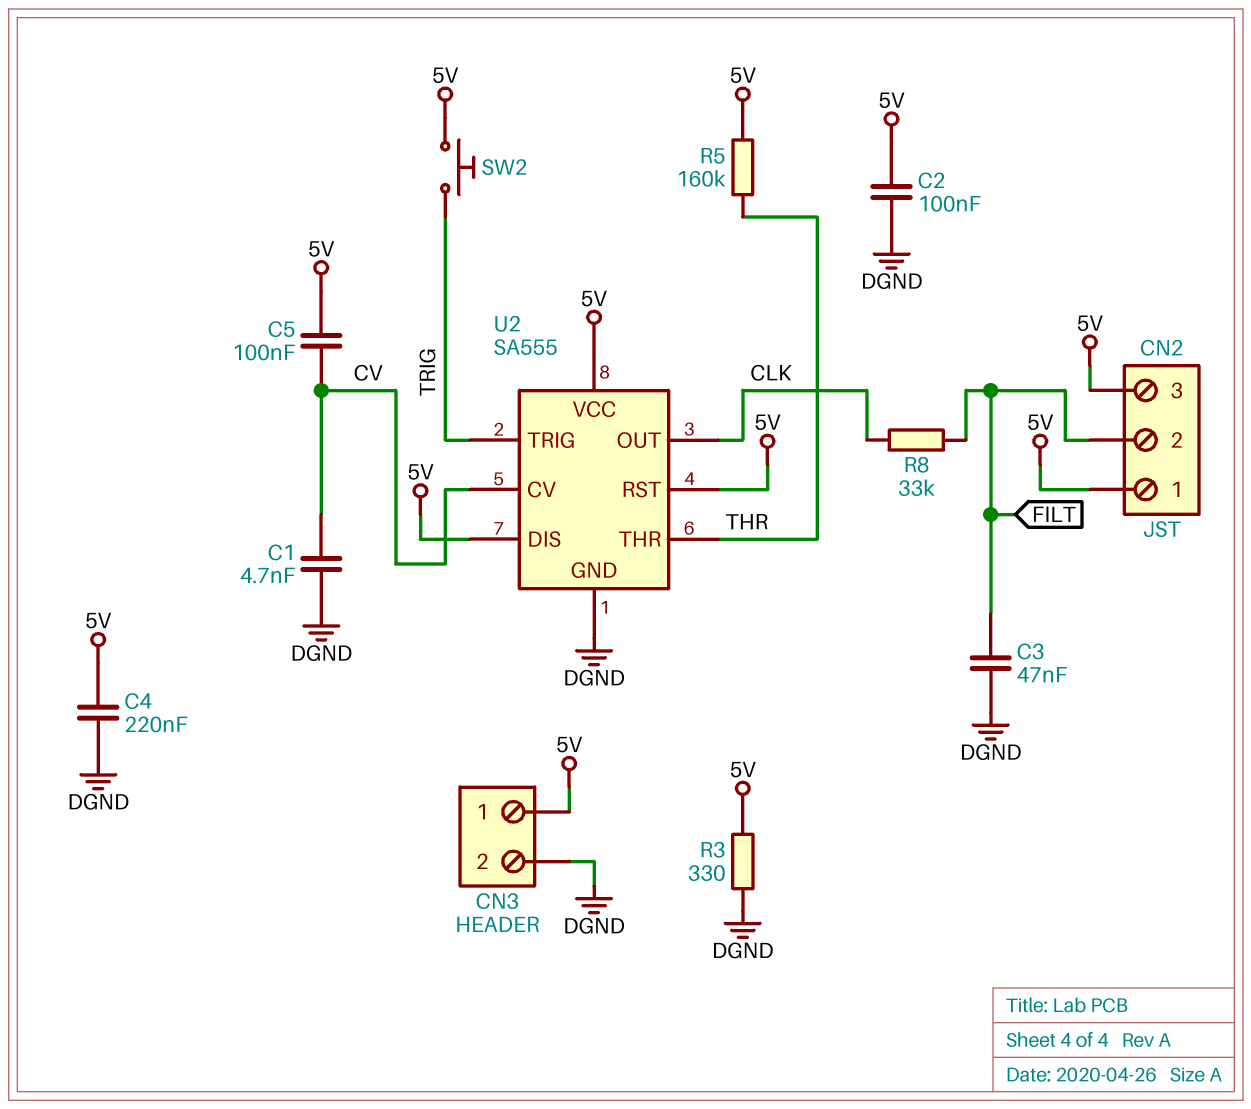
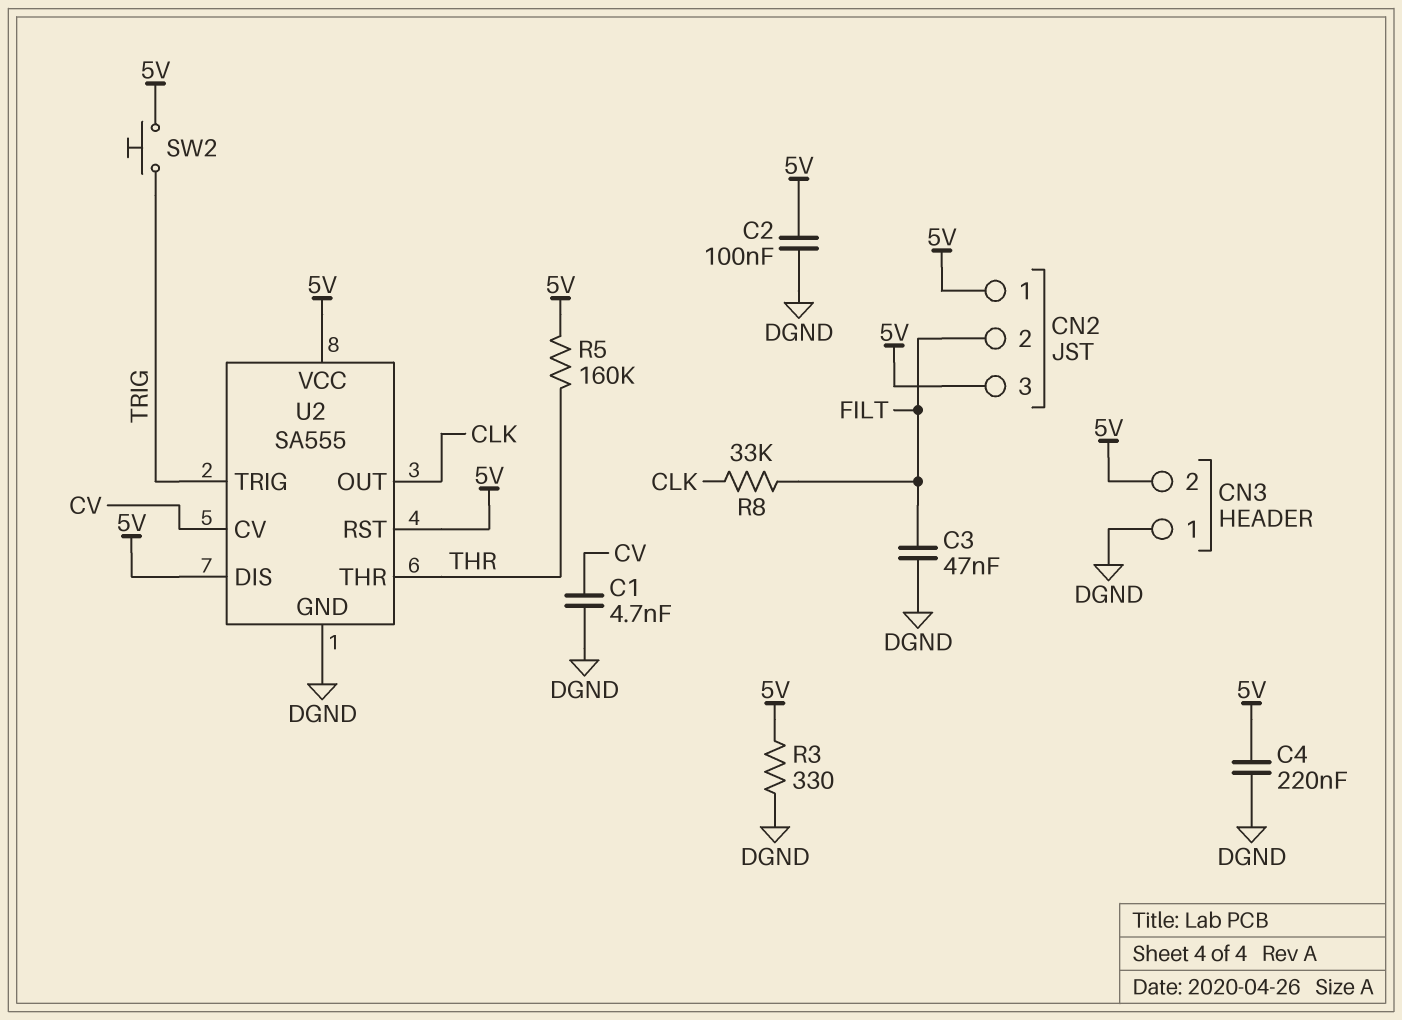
C5: 100nF (5V, CV) -> none
CN3 pin 1: 5V -> DGND
CN3 pin 2: DGND -> 5V

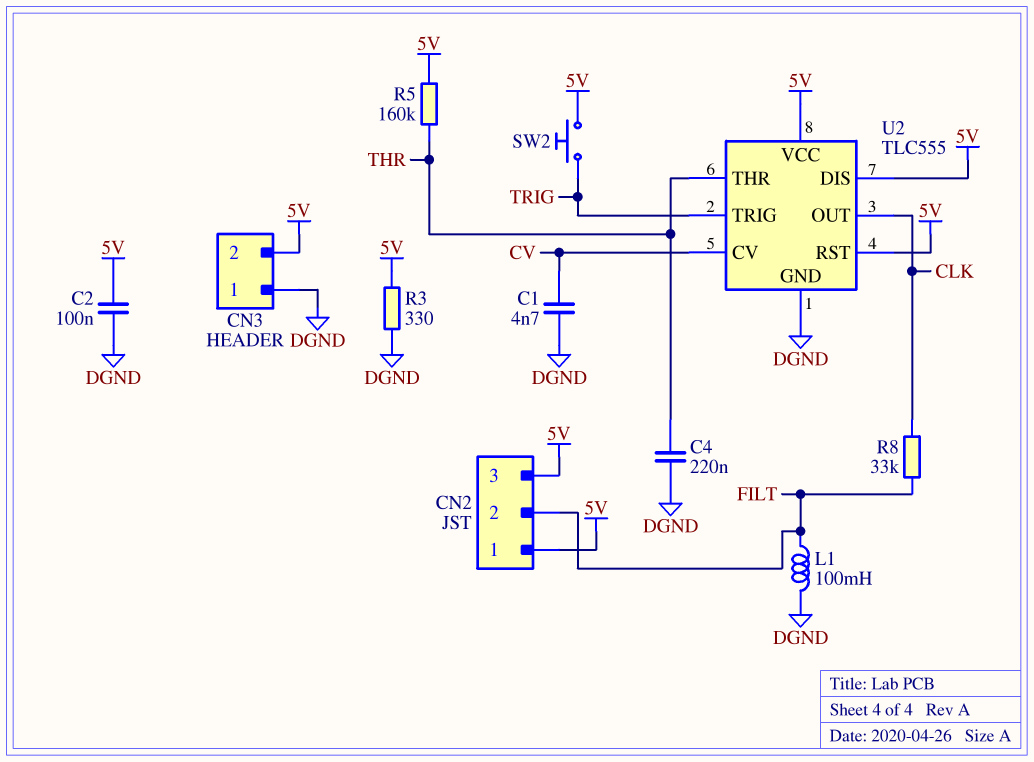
C3: 47nF (DGND, FILT) -> none
C4: 220nF (5V, DGND) -> 220nF (DGND, THR)
L1: none -> 100mH (DGND, FILT)
U2: SA555 -> TLC555

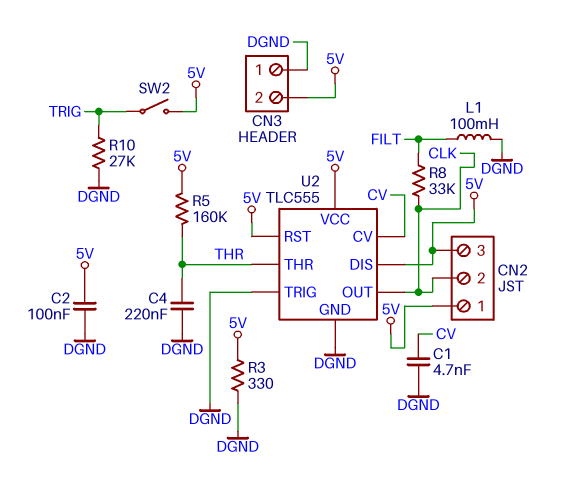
CN2 pin 2: FILT -> CLK
R10: none -> 27k (DGND, TRIG)
SW2: button (5V, TRIG) -> switch (5V, TRIG)
U2 pin TRIG: TRIG -> DGND

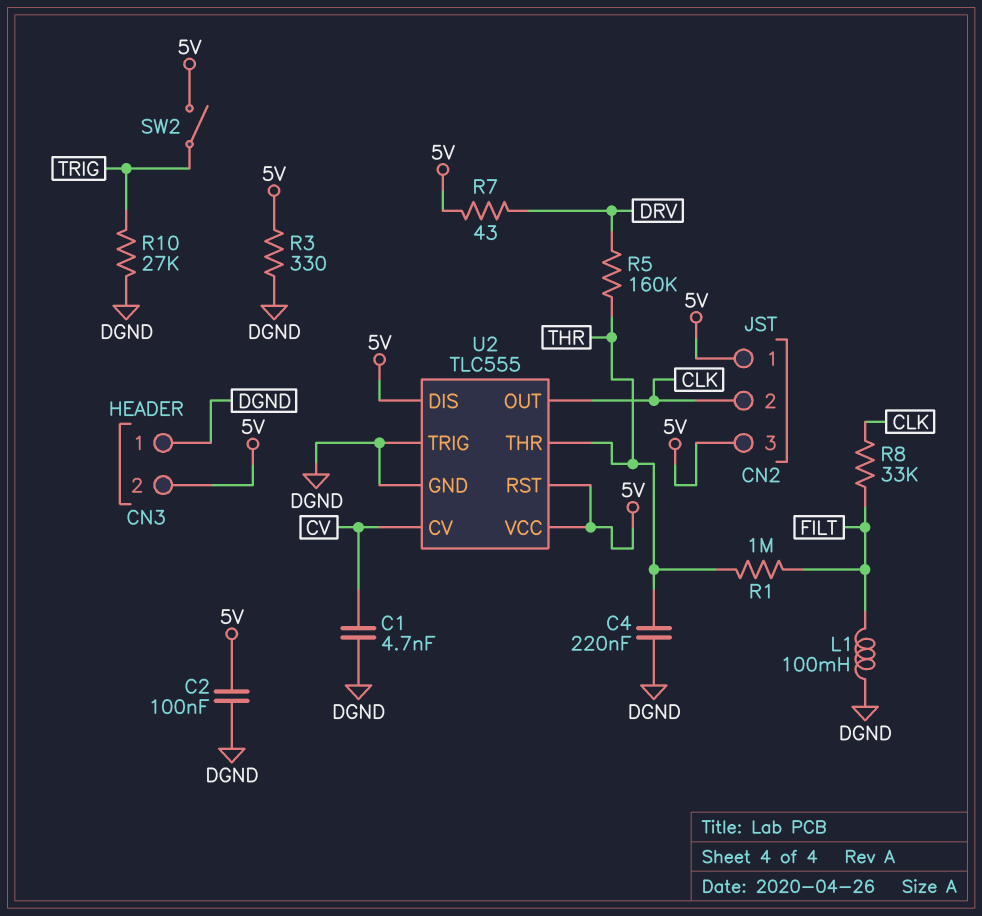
R1: none -> 1M (FILT, THR)
R5: 160k (5V, THR) -> 160k (DRV, THR)
R7: none -> 43 (5V, DRV)

